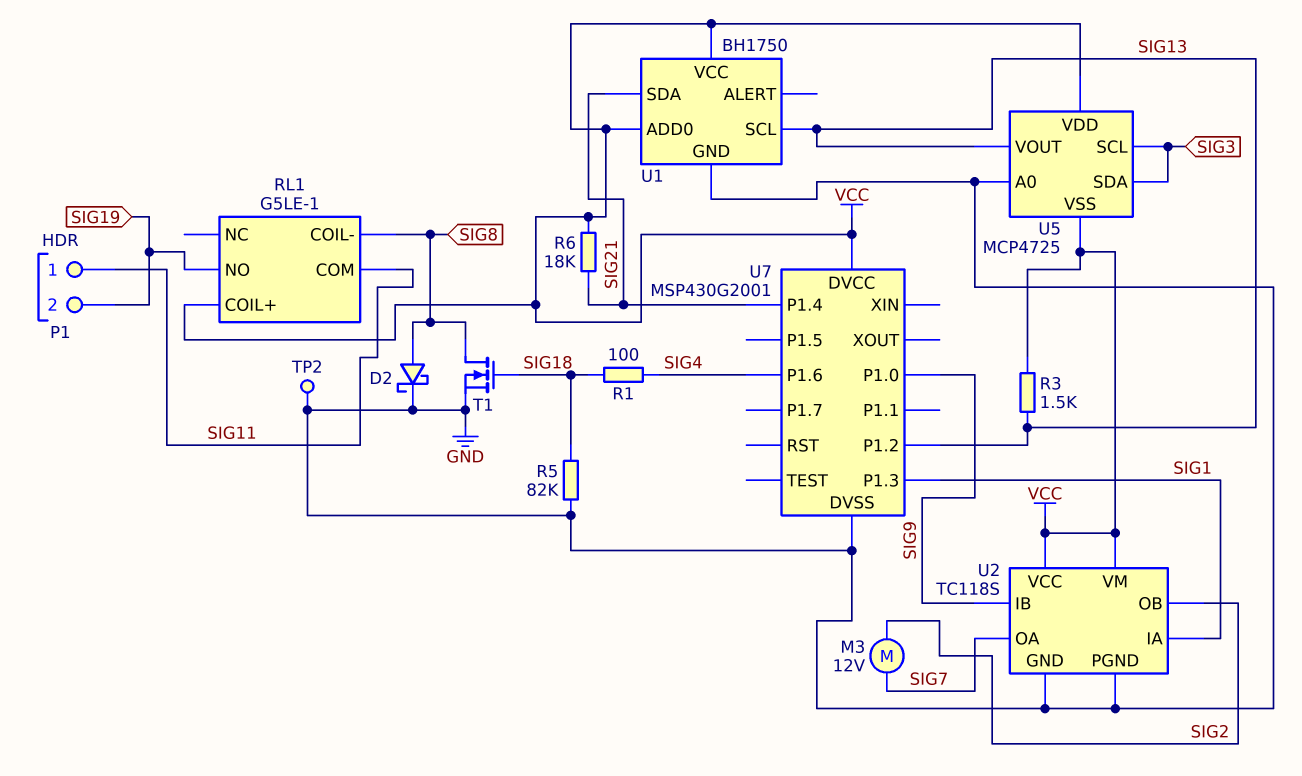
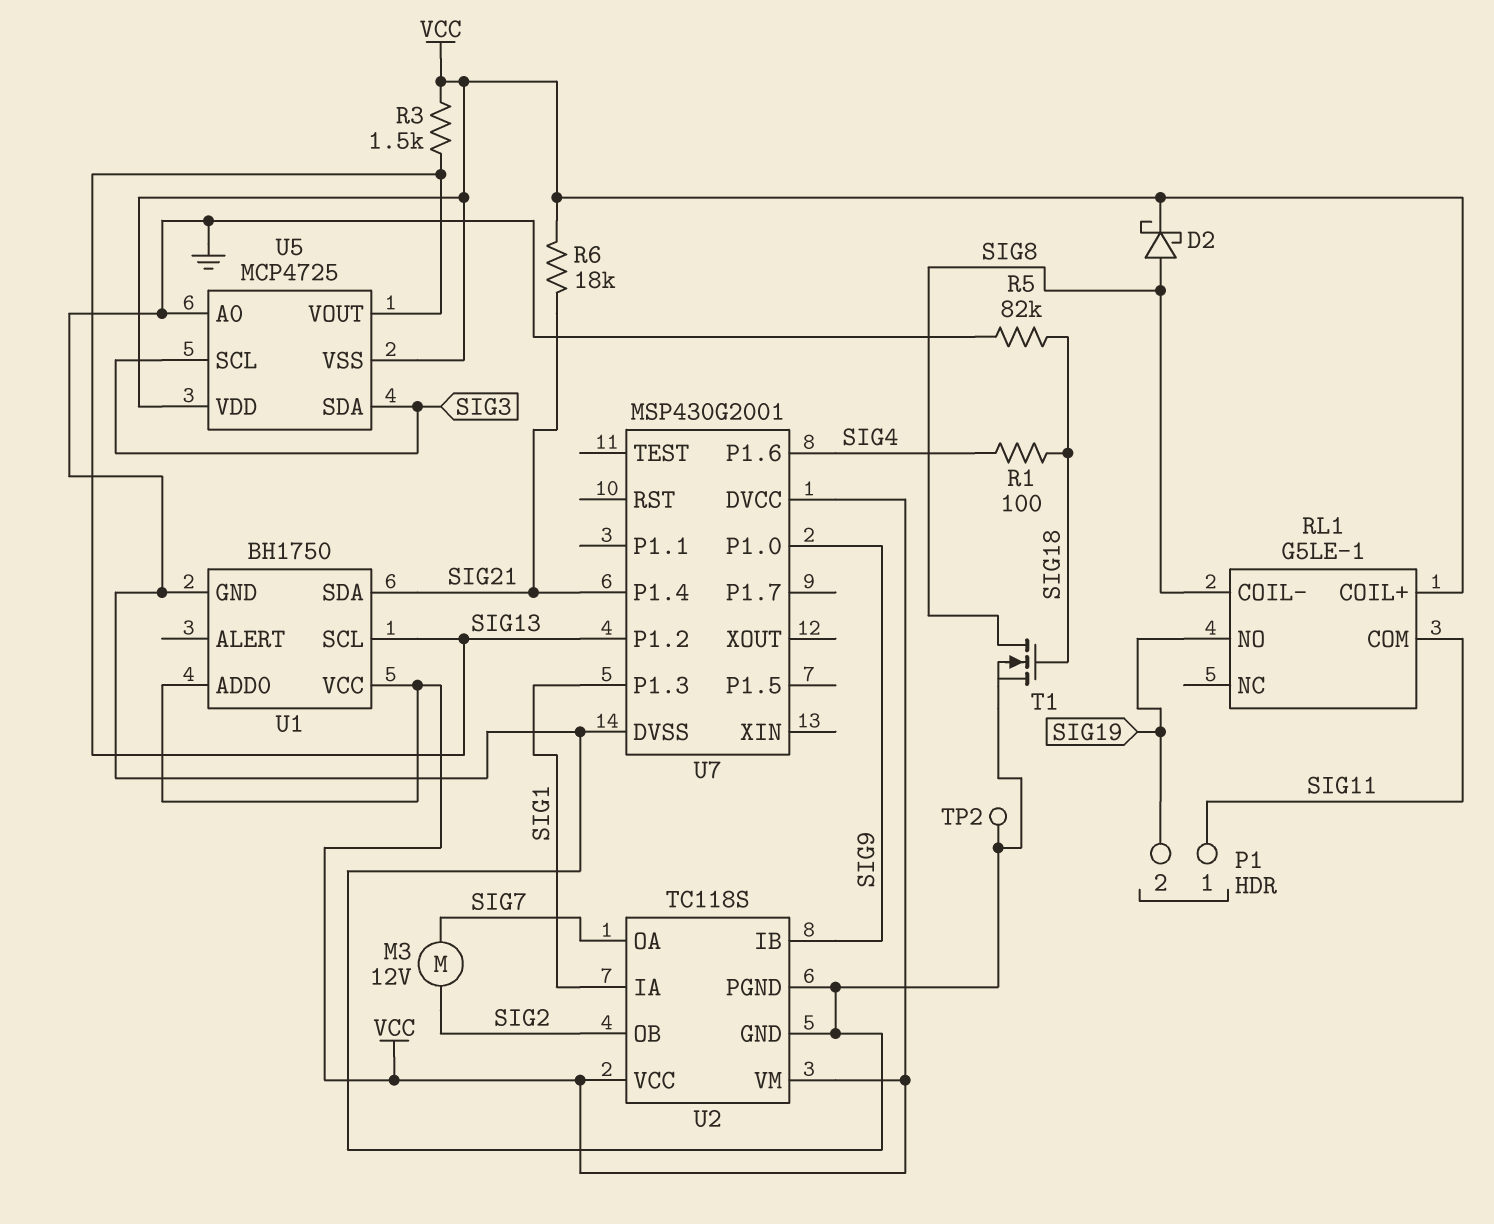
D2: schottky (A SIG8, K GND) -> schottky (A SIG8, K VCC)

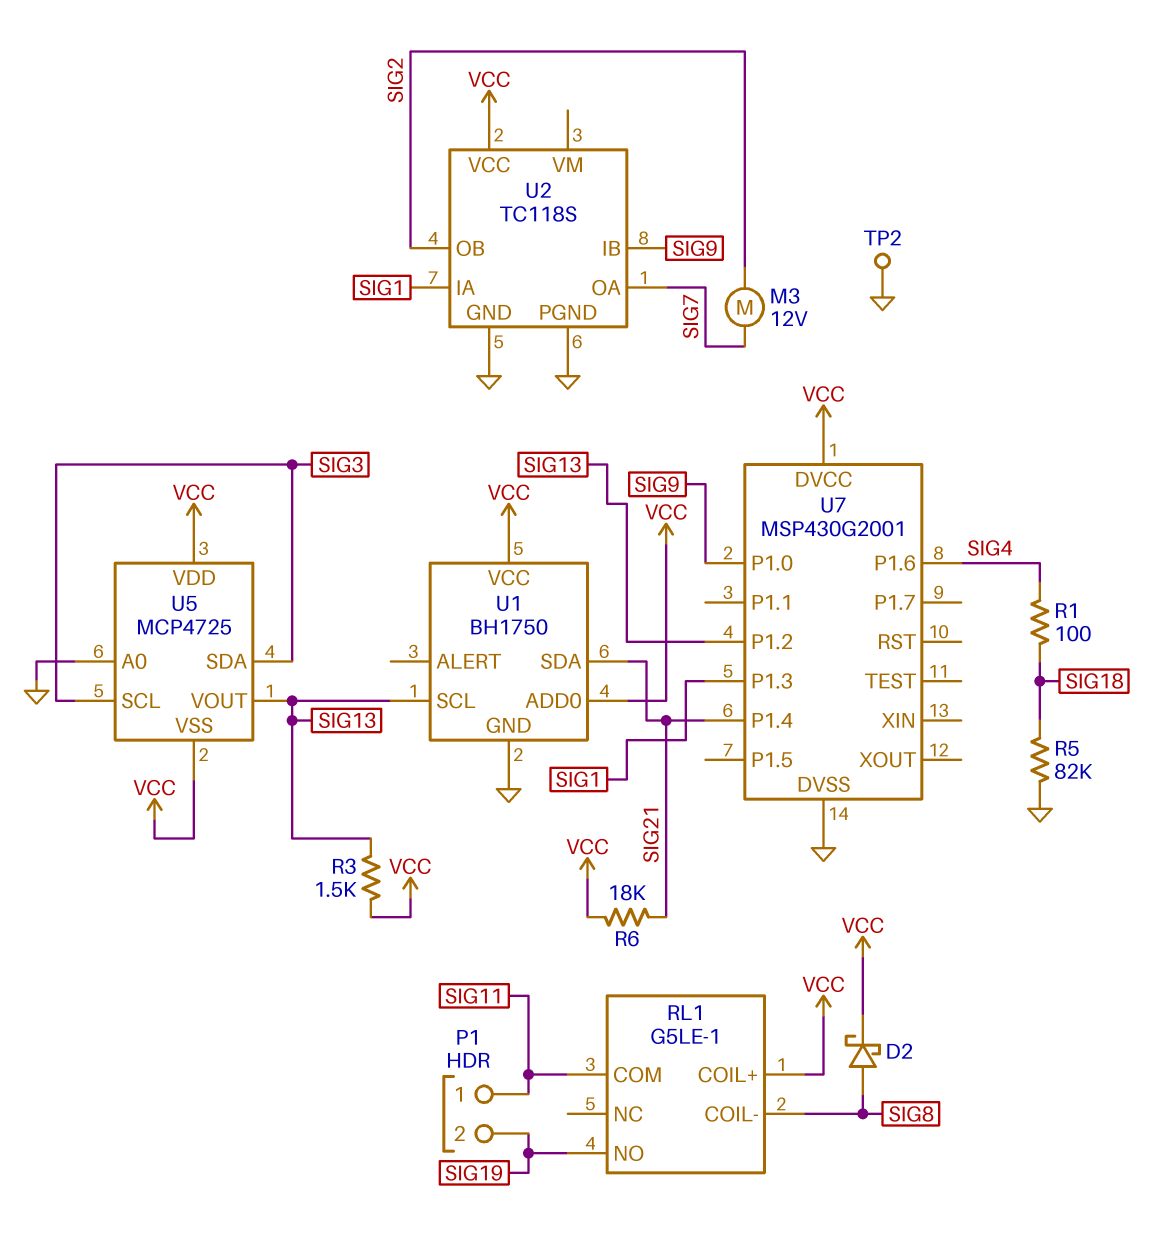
T1: NMOS (G SIG18, D SIG8, S GND) -> none
U2 pin VM: VCC -> none

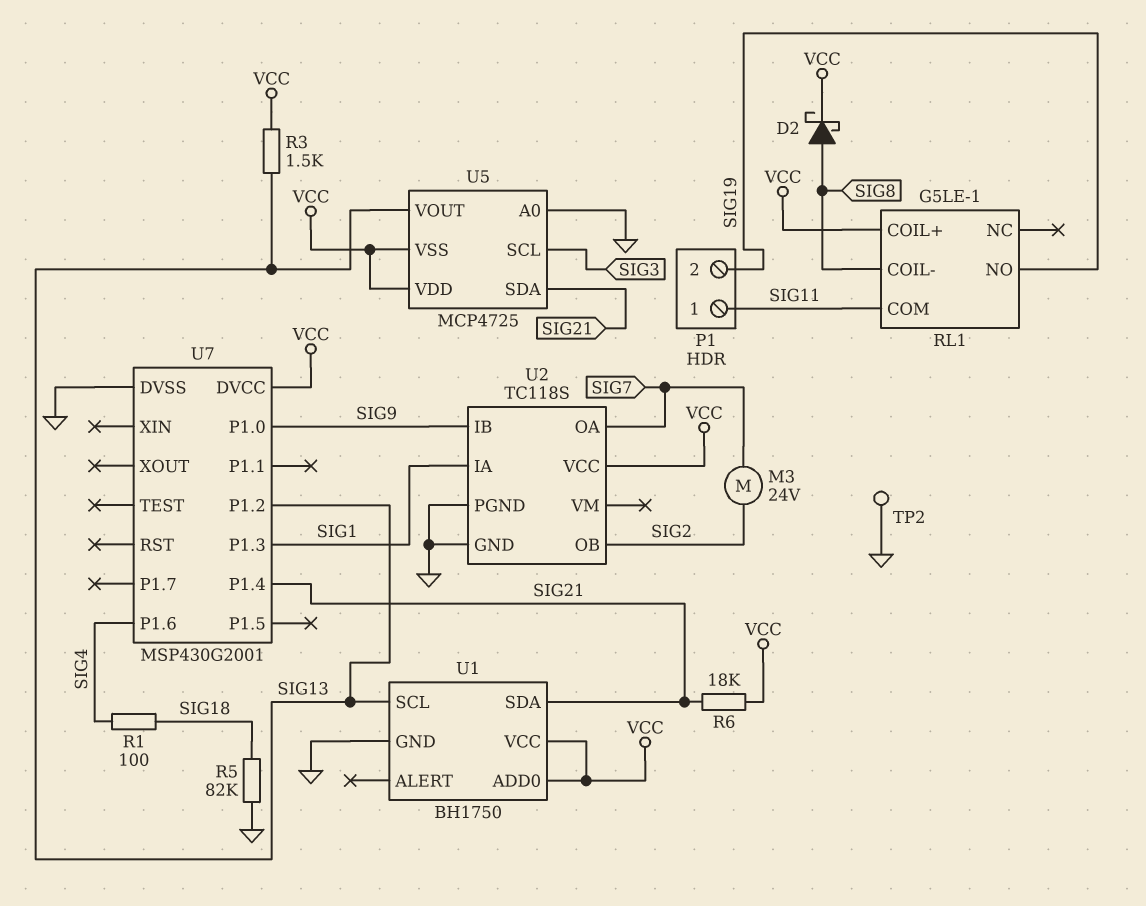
M3: motor 12V (SIG2, SIG7) -> motor 24V (SIG2, SIG7)
U5 pin SDA: SIG3 -> SIG21

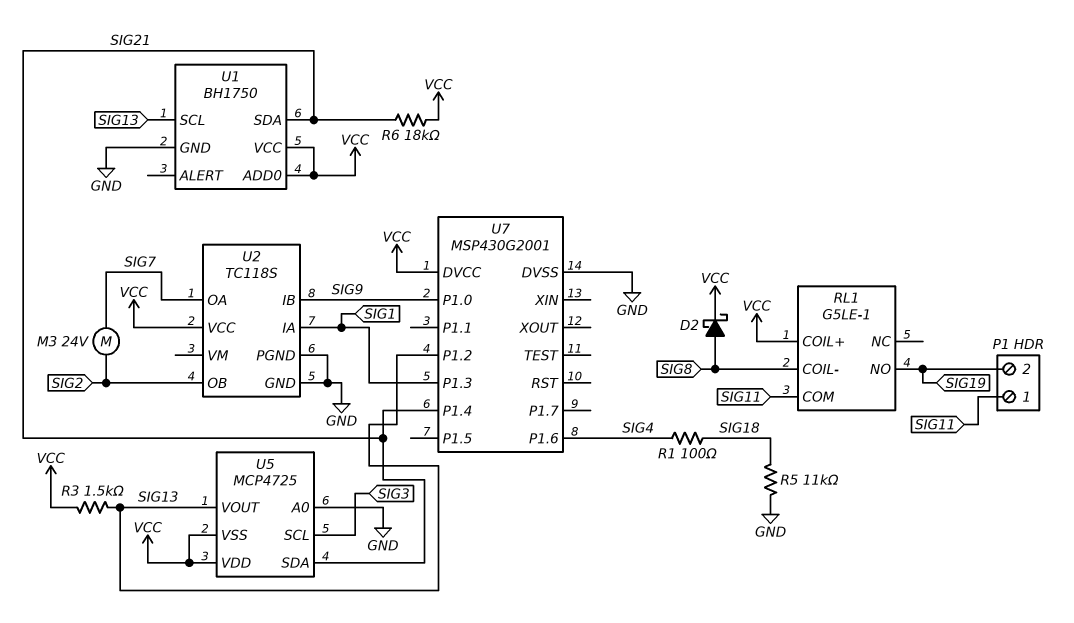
R5: 82k (GND, SIG18) -> 11k (GND, SIG18)
TP2: test point (GND) -> none

